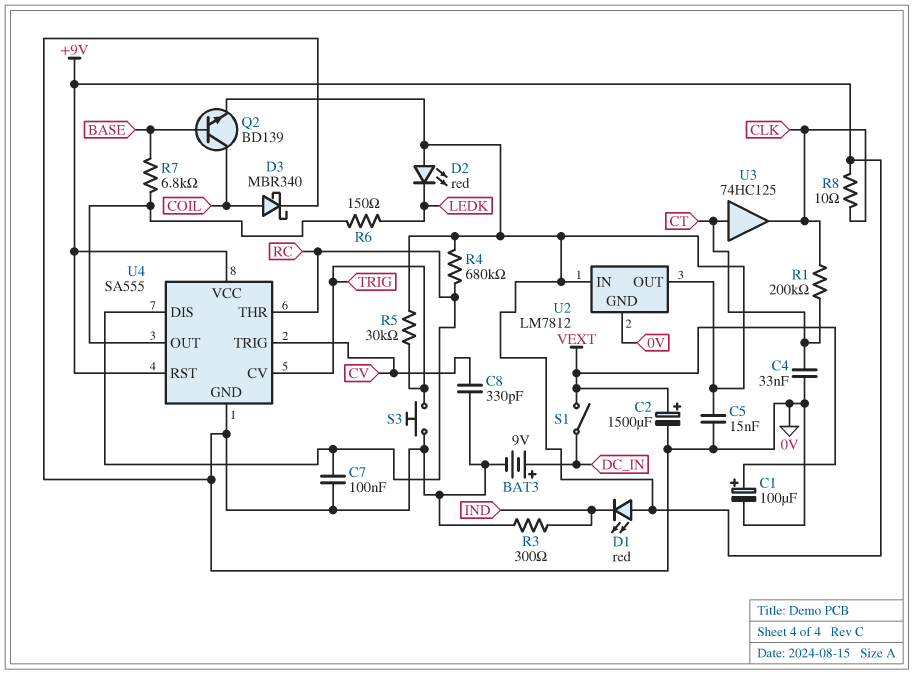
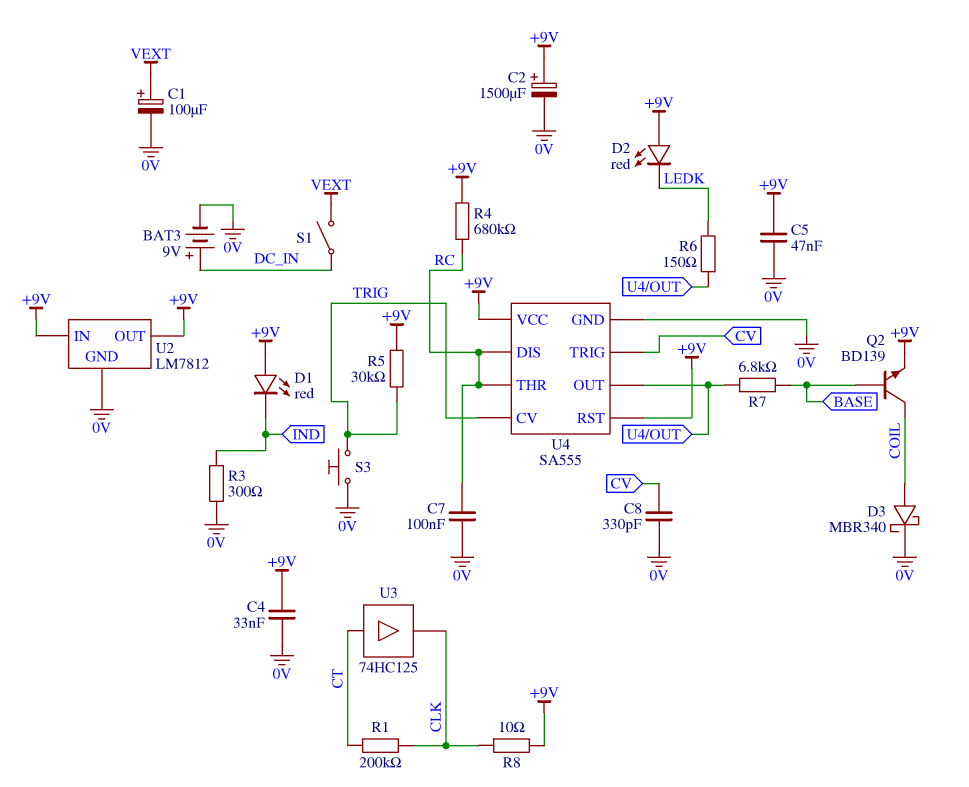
C2: 1500uF (plus VEXT, minus 0V) -> 1500uF (plus +9V, minus 0V)
C4: 33nF (0V, CT) -> 33nF (+9V, 0V)
C5: 15nF (+9V, 0V) -> 47nF (+9V, 0V)

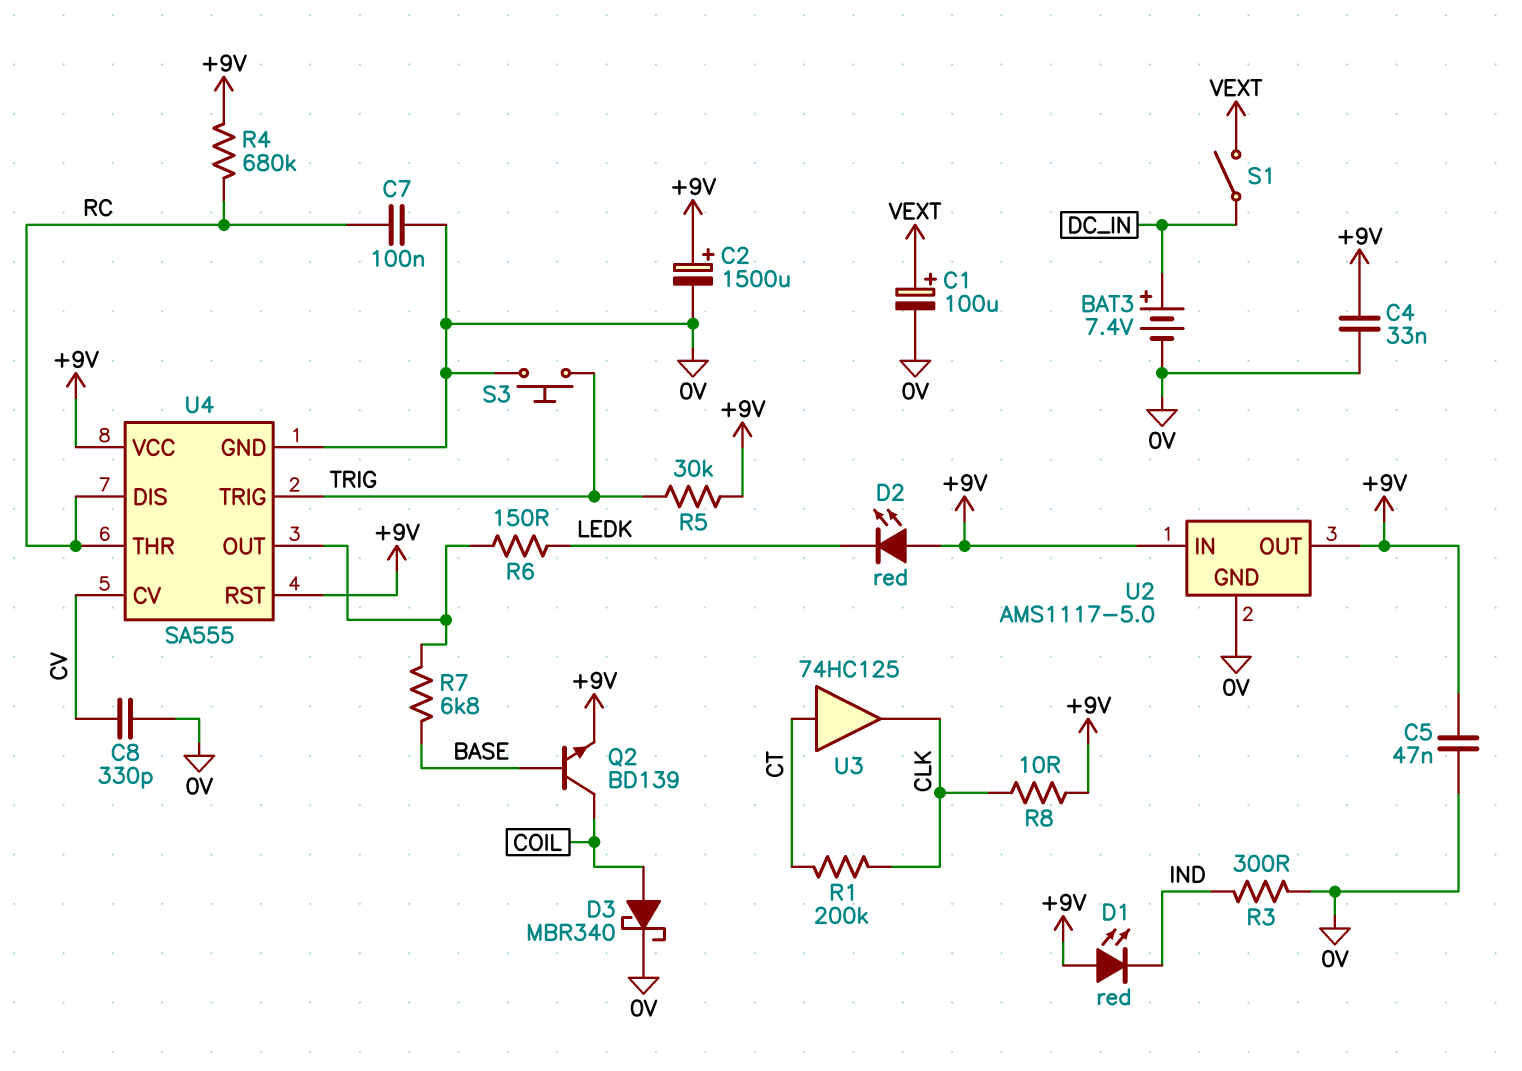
BAT3: 9V (plus DC_IN, minus 0V) -> 7.4V (plus DC_IN, minus 0V)
U2: LM7812 -> AMS1117-5.0
U4 pin CV: TRIG -> CV
U4 pin TRIG: CV -> TRIG

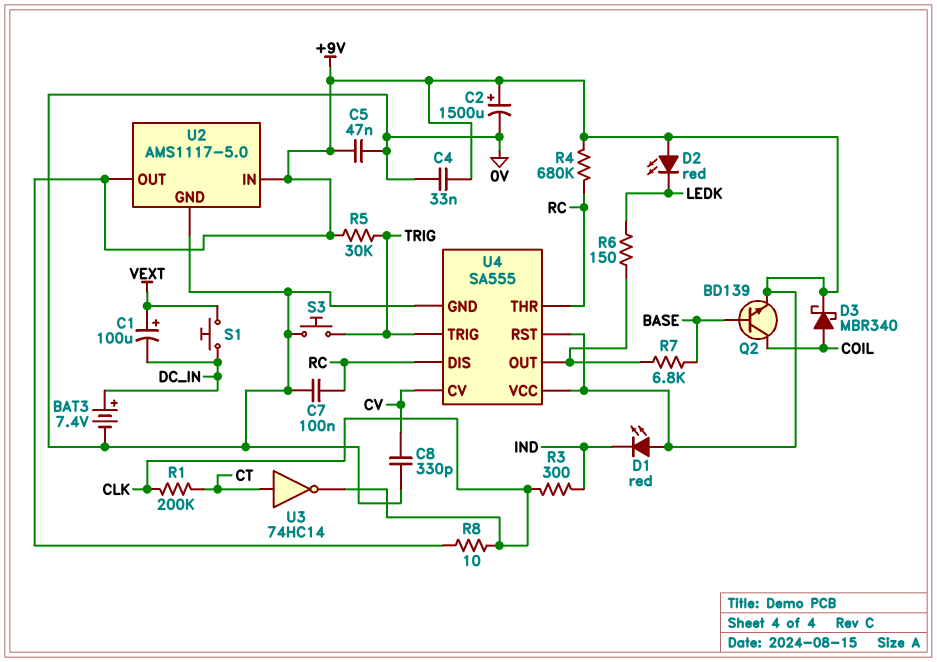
C1: 100uF (plus VEXT, minus 0V) -> 100uF (plus VEXT, minus DC_IN)
D3: schottky MBR340 (A COIL, K 0V) -> schottky MBR340 (A COIL, K +9V)
R3: 300 (0V, IND) -> 300 (CLK, IND)
S1: switch (DC_IN, VEXT) -> button (DC_IN, VEXT)
U3: buffer 74HC125 (in CT, out CLK) -> NOT 74HC14 (in CT, out CLK)

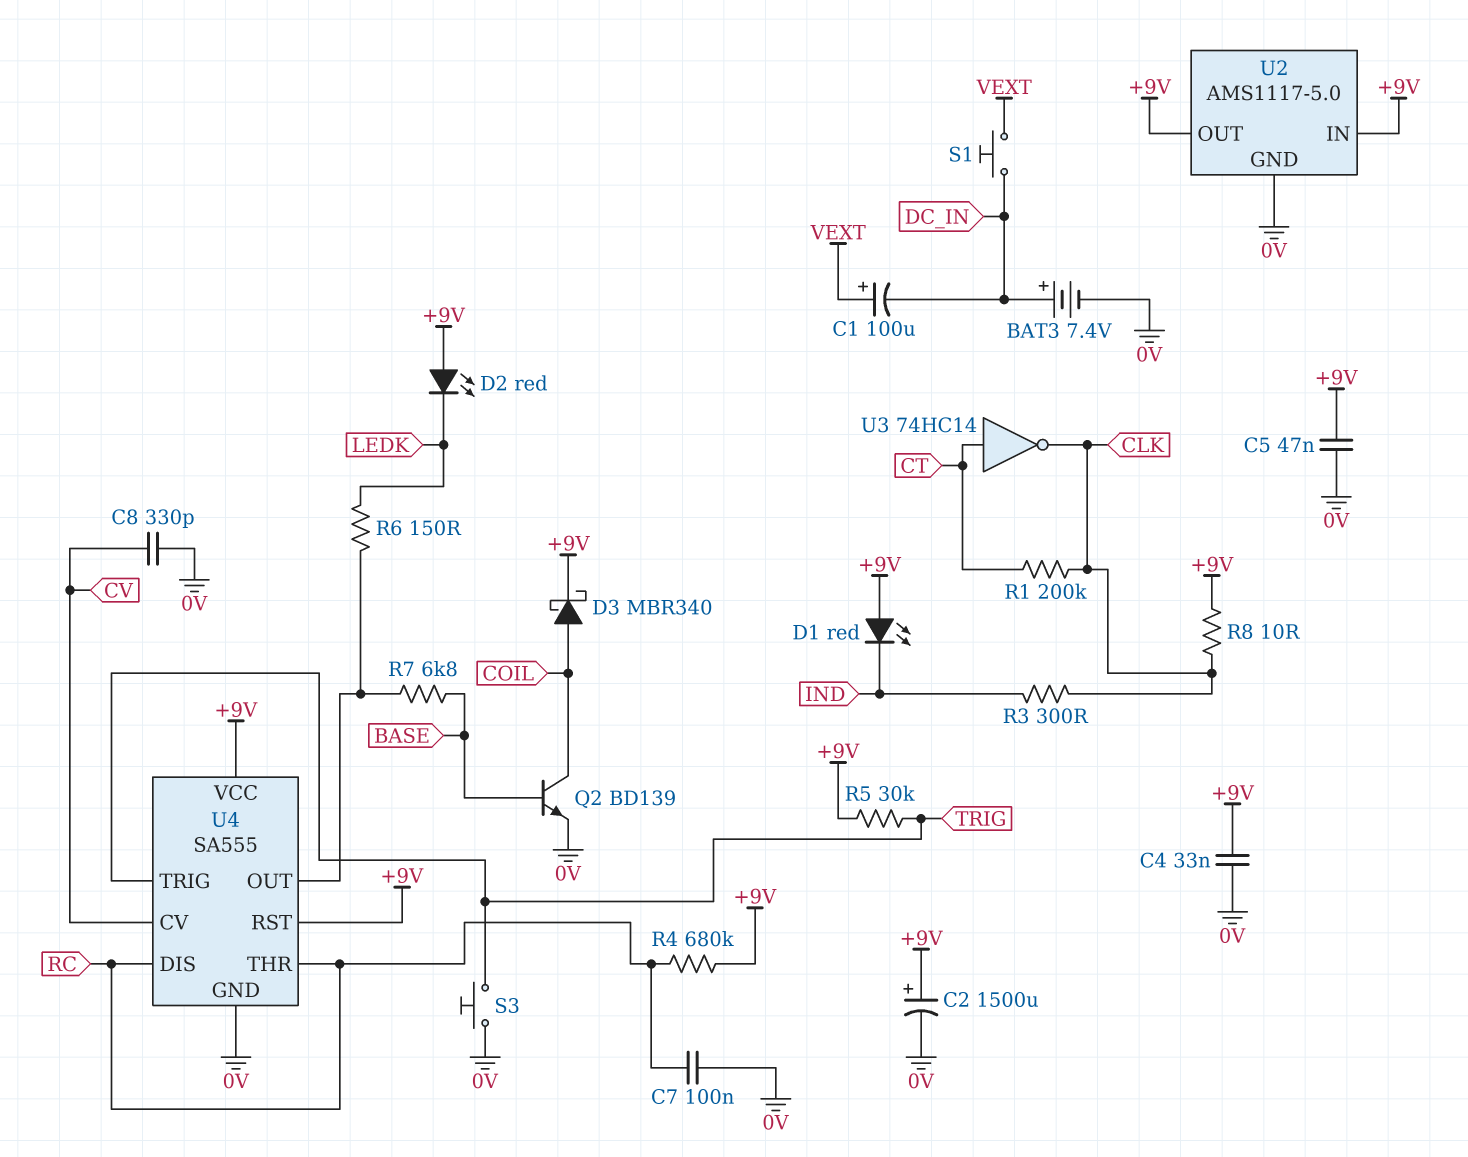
Q2: NPN BD139 (B BASE, C COIL, E +9V) -> NPN BD139 (B BASE, C COIL, E 0V)

